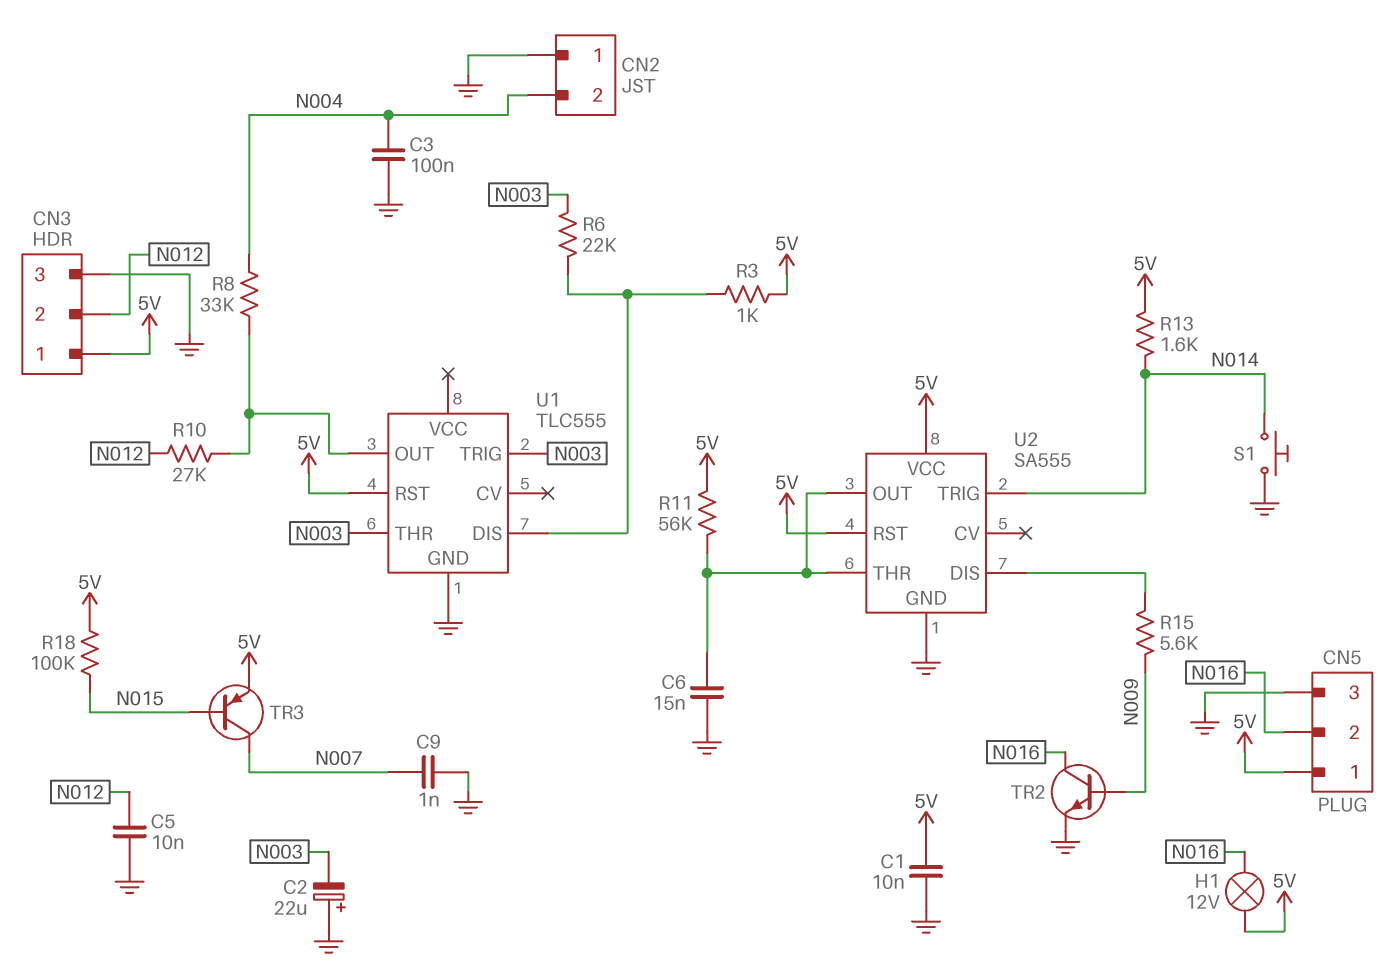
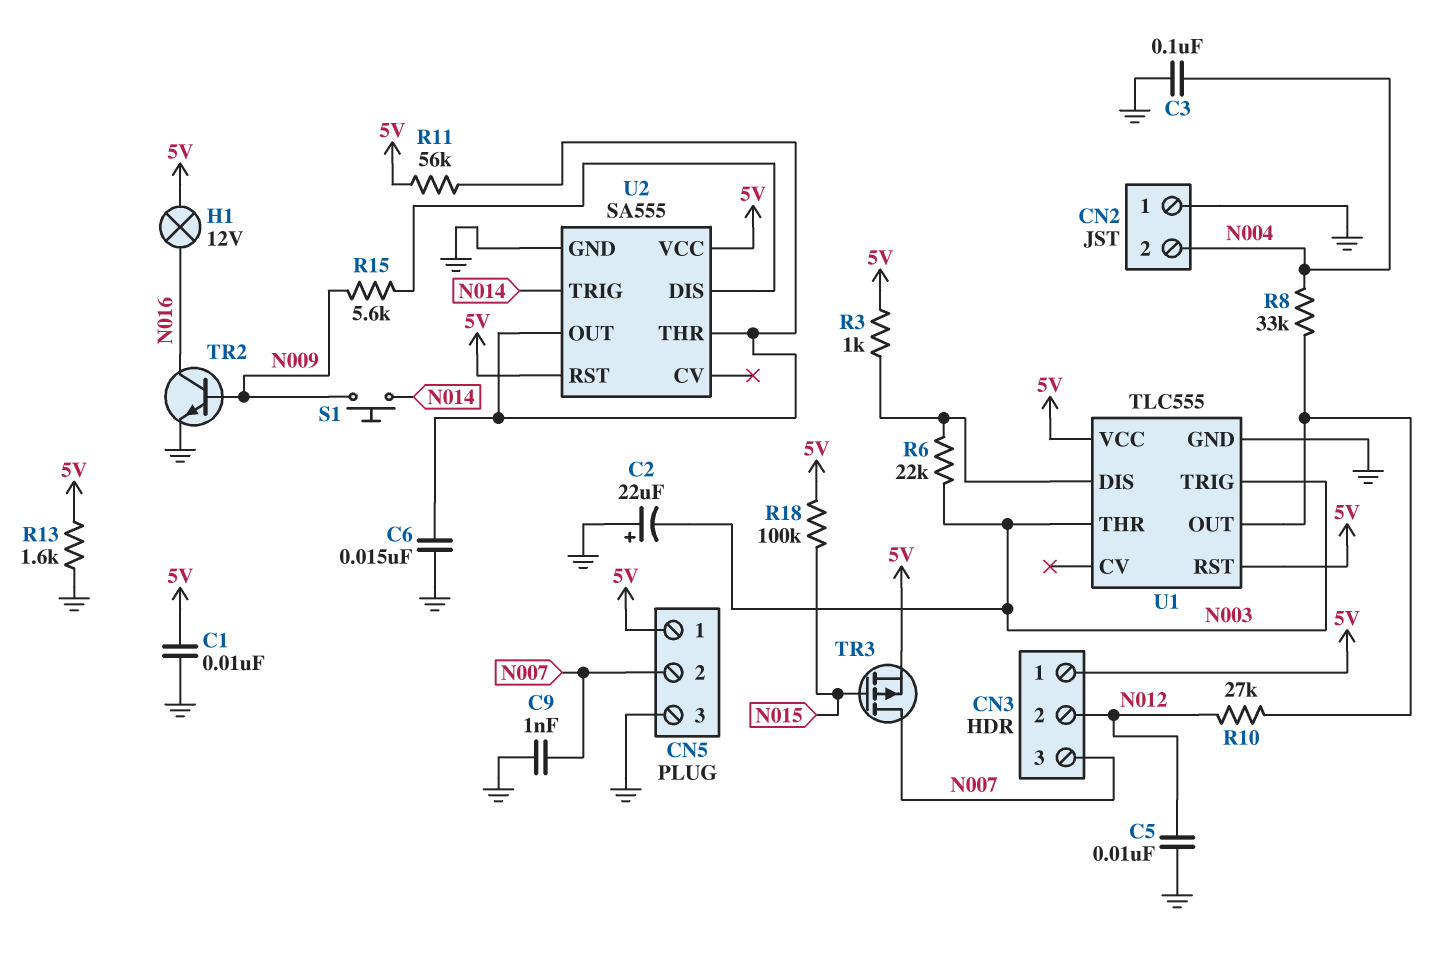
CN3 pin 3: GND -> N007
CN5 pin 2: N016 -> N007
R13: 1.6k (5V, N014) -> 1.6k (5V, GND)
S1: button (GND, N014) -> button (N009, N014)
TR3: PNP (B N015, C N007, E 5V) -> PMOS (G N015, D N007, S 5V)
U1 pin VCC: none -> 5V

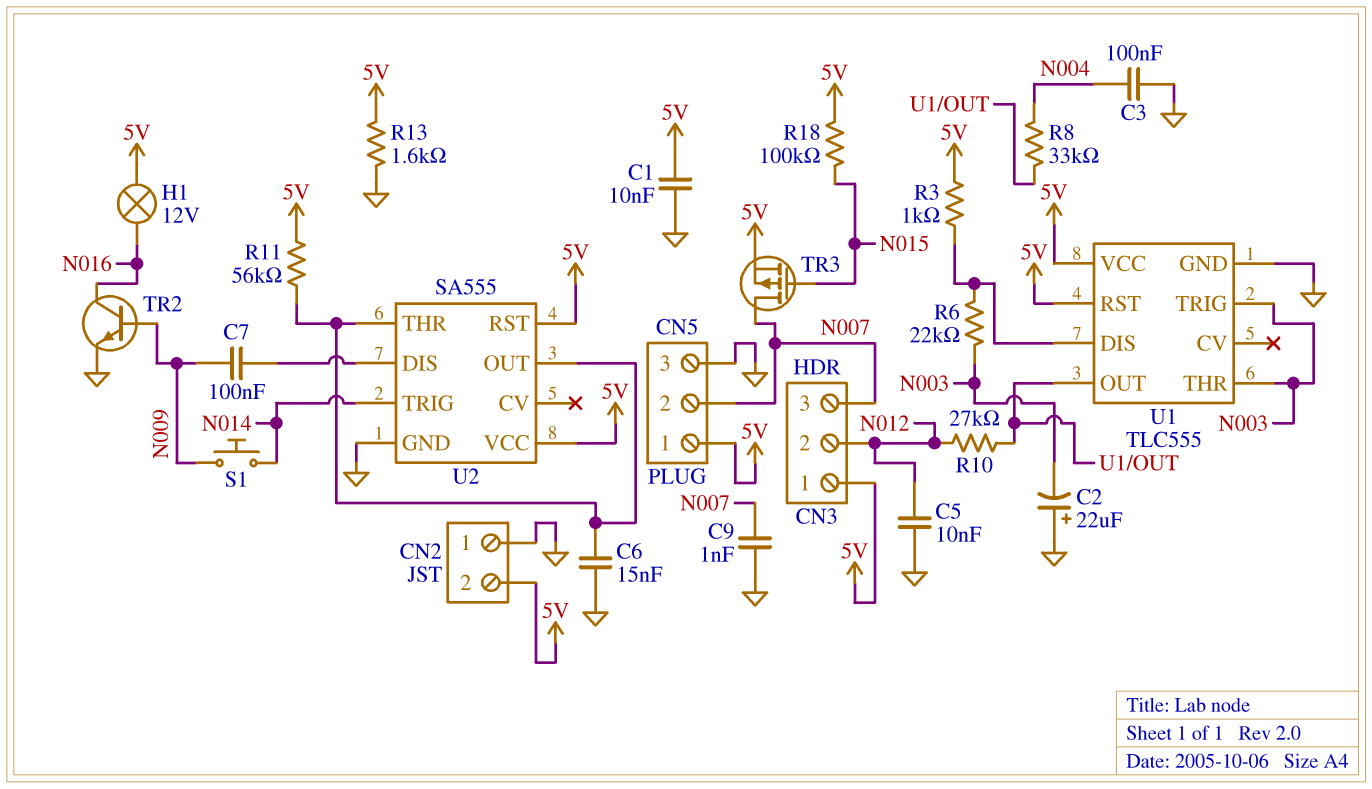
C7: none -> 100nF (N009, U2/DIS)
CN2 pin 2: N004 -> 5V
R15: 5.6k (N009, U2/DIS) -> none

